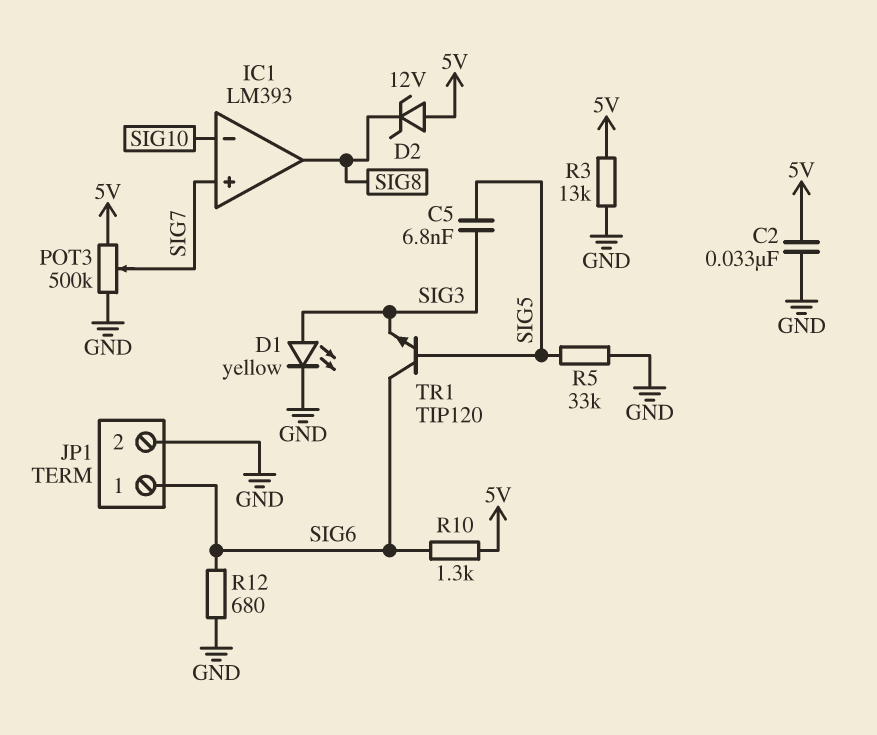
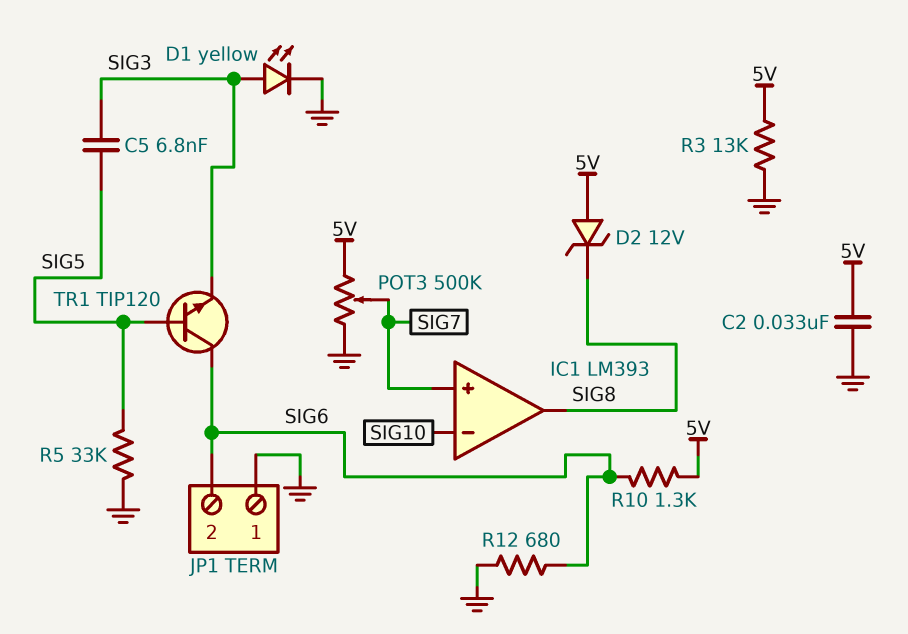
JP1 pin 1: SIG6 -> GND
JP1 pin 2: GND -> SIG6

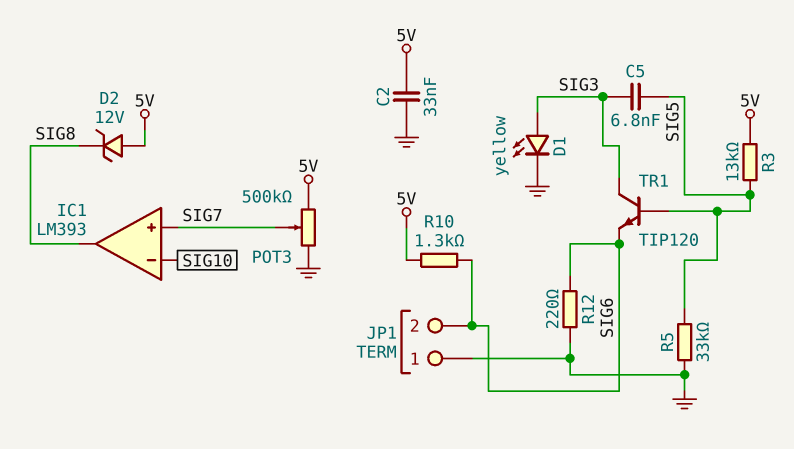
R3: 13k (5V, GND) -> 13k (5V, SIG5)
R12: 680 (GND, SIG6) -> 220 (GND, SIG6)
TR1: NPN TIP120 (B SIG5, C SIG6, E SIG3) -> NPN TIP120 (B SIG5, C SIG3, E SIG6)

